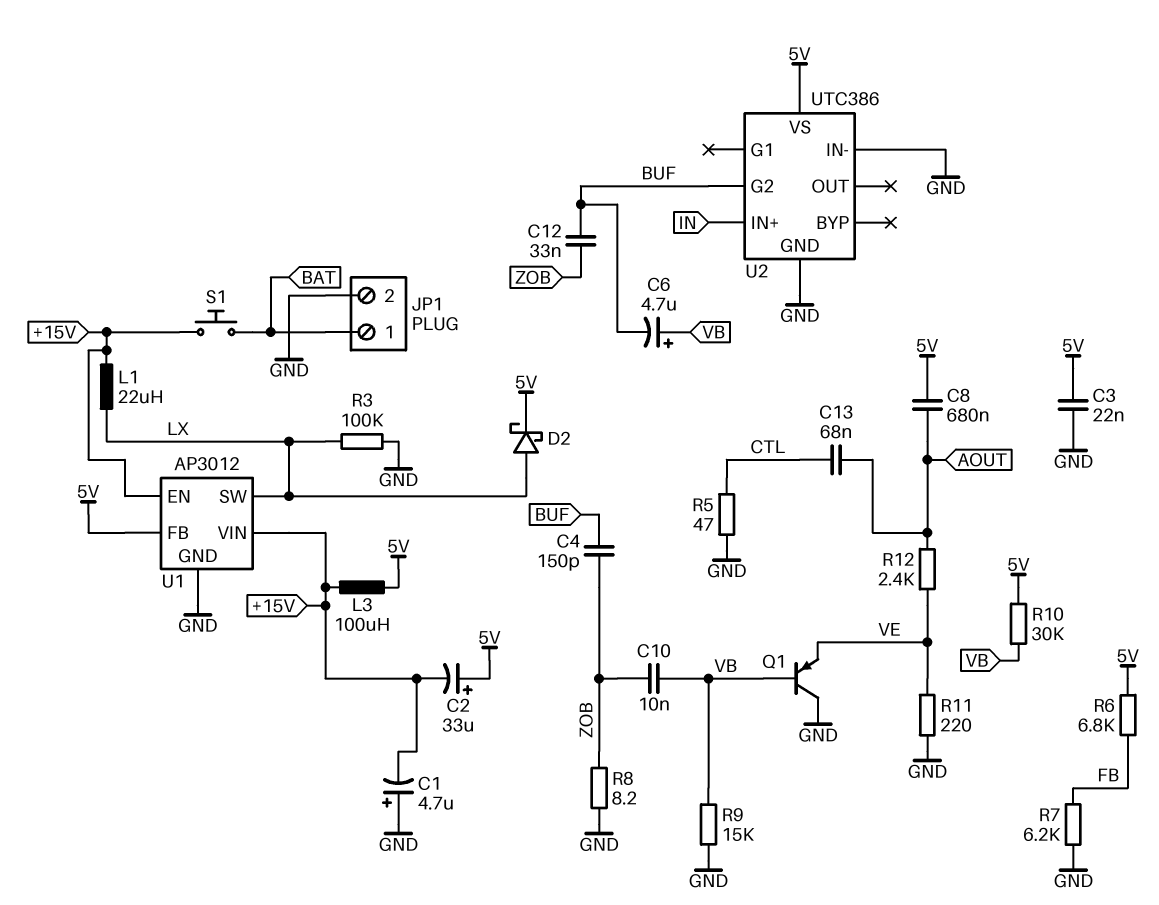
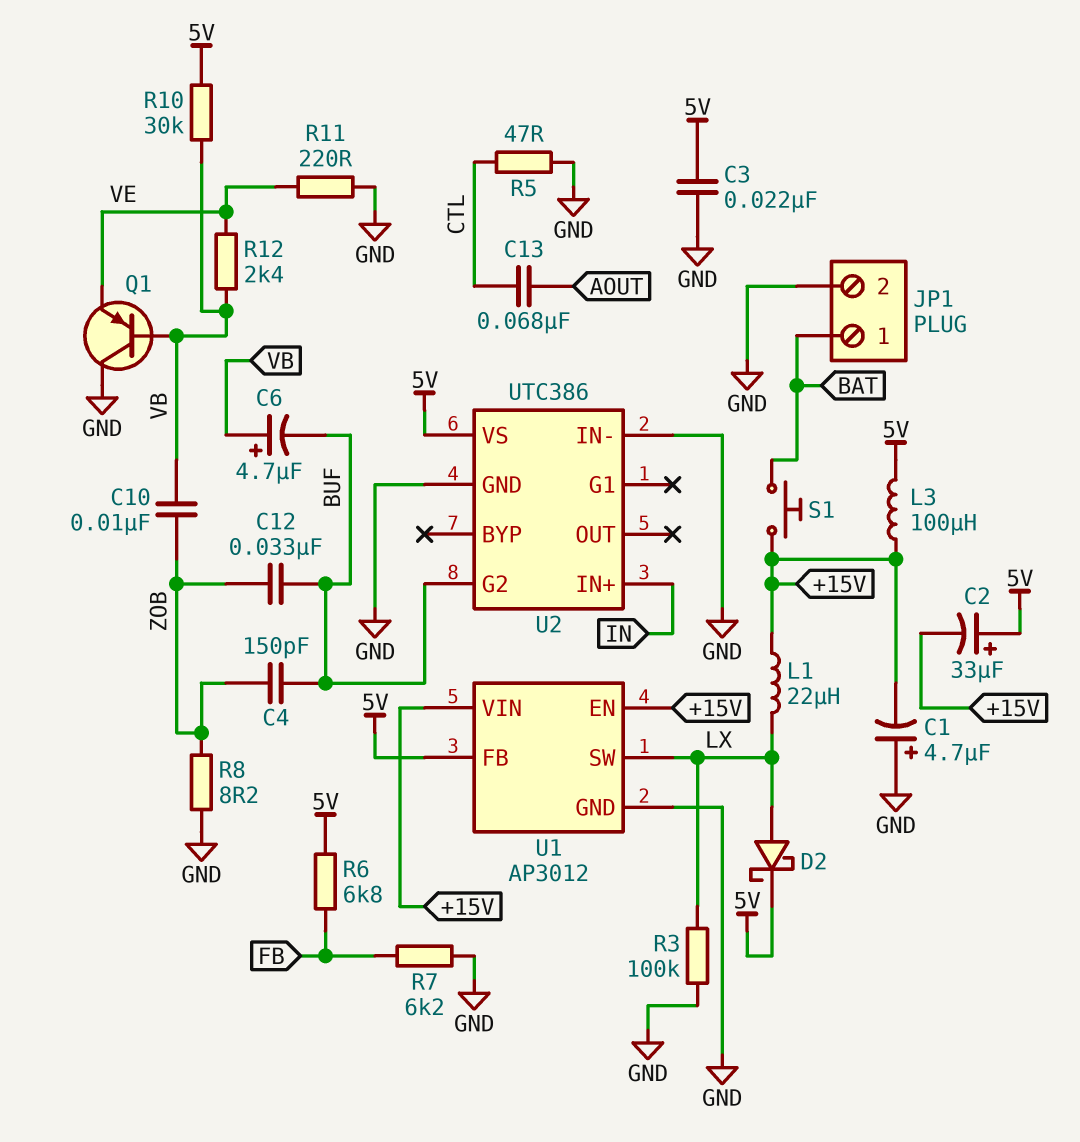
C8: 680nF (5V, AOUT) -> none
R9: 15k (GND, VB) -> none
R12: 2.4k (AOUT, VE) -> 2.4k (VB, VE)

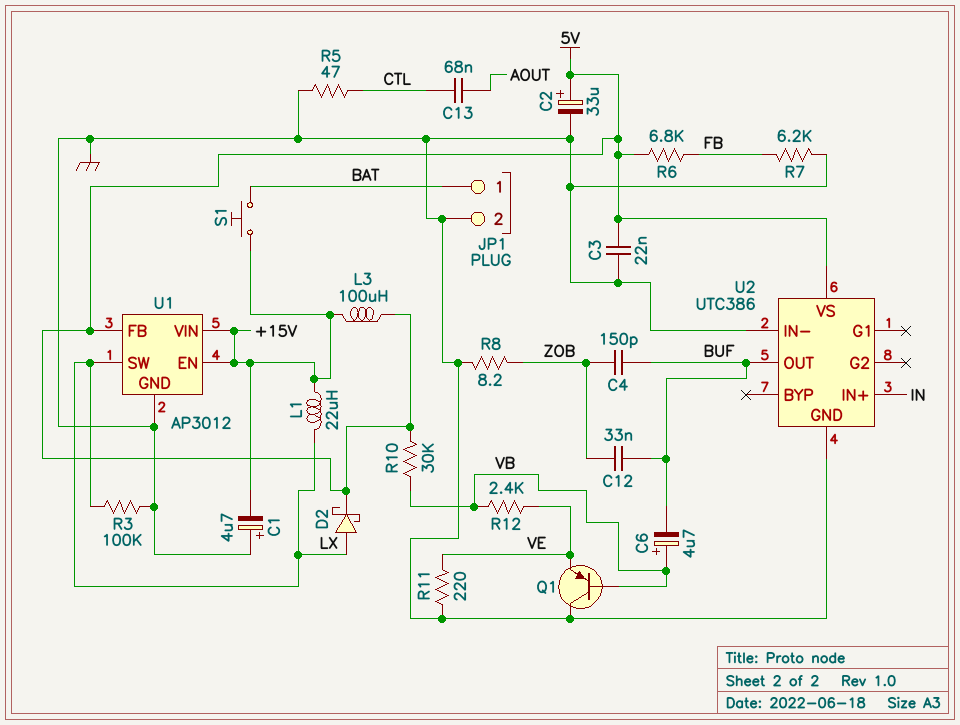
C2: 33uF (plus 5V, minus +15V) -> 33uF (plus 5V, minus GND)
C10: 10nF (VB, ZOB) -> none
U2 pin G2: BUF -> none
U2 pin OUT: none -> BUF

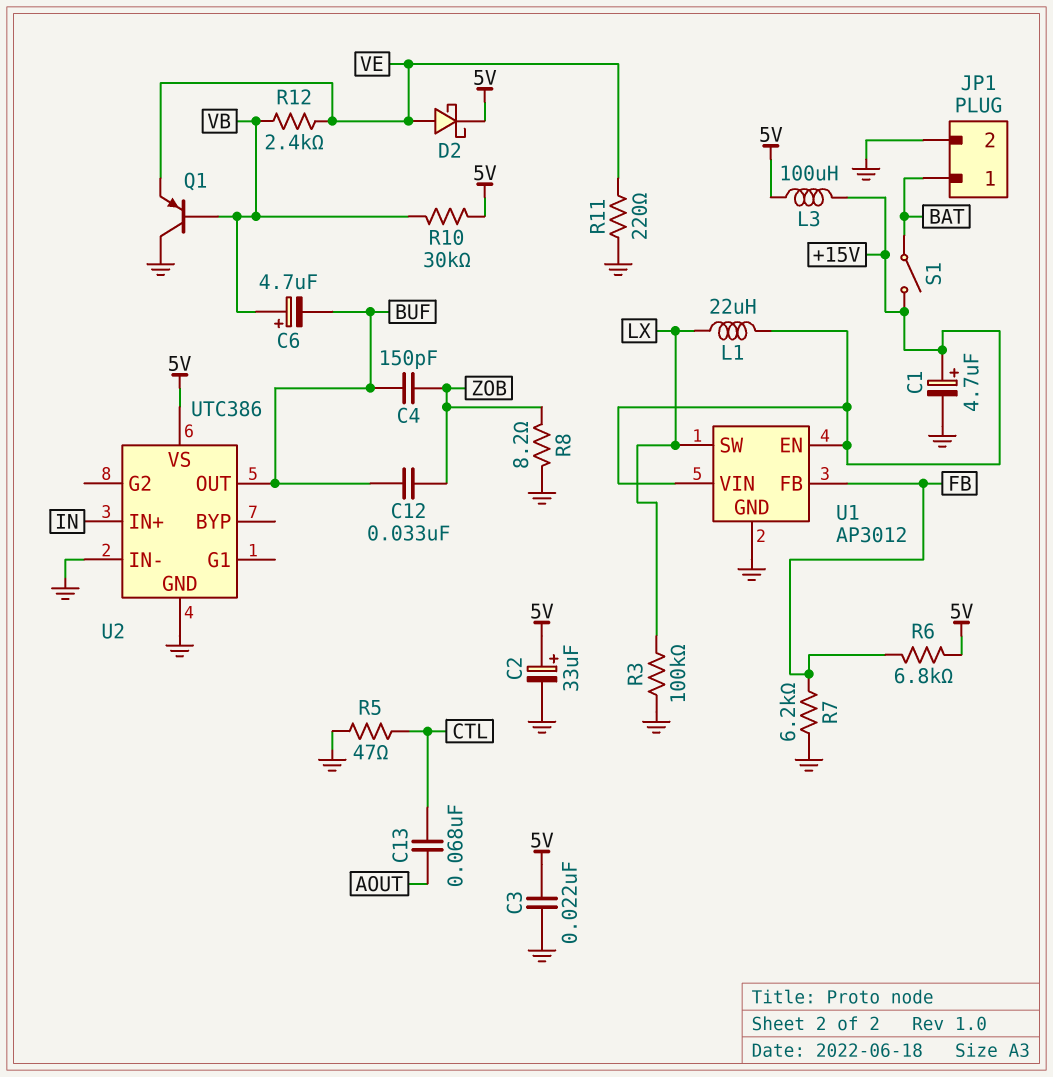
C1: 4.7uF (plus GND, minus +15V) -> 4.7uF (plus +15V, minus GND)
D2: schottky (A LX, K 5V) -> schottky (A VE, K 5V)
S1: button (+15V, BAT) -> switch (+15V, BAT)
U1 pin FB: 5V -> FB

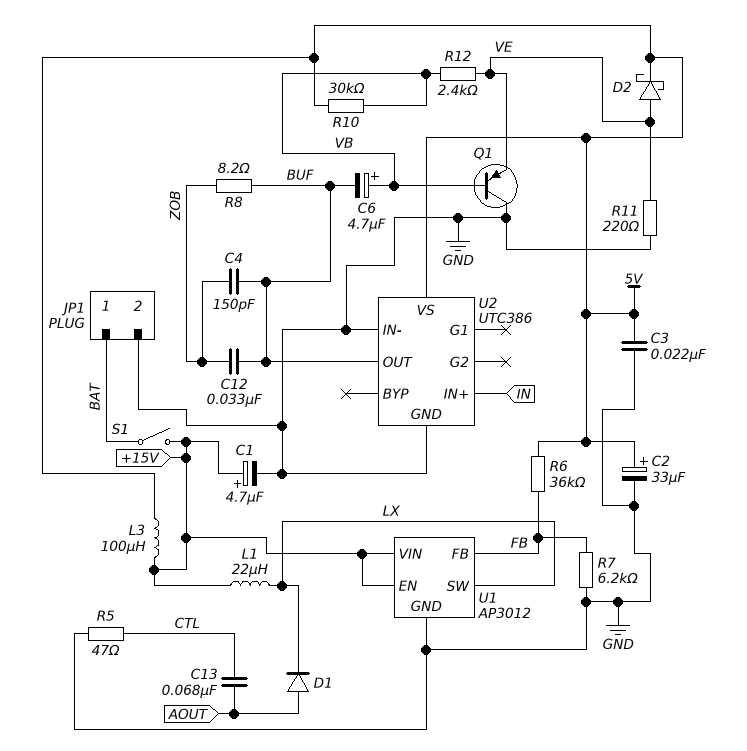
D1: none -> diode (A AOUT, K LX)
R3: 100k (GND, LX) -> none
R6: 6.8k (5V, FB) -> 36k (5V, FB)
R8: 8.2 (GND, ZOB) -> 8.2 (BUF, ZOB)

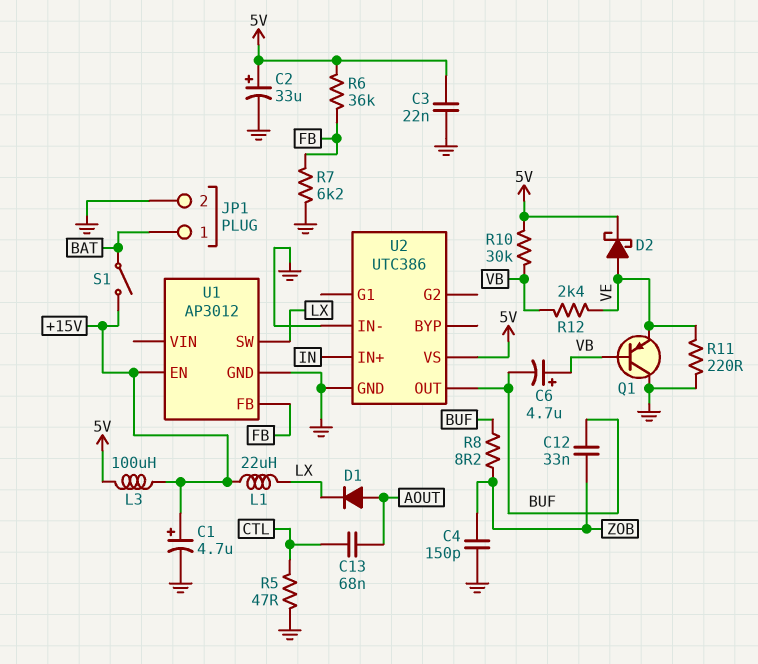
C4: 150pF (BUF, ZOB) -> 150pF (GND, ZOB)
U1 pin VIN: +15V -> none

